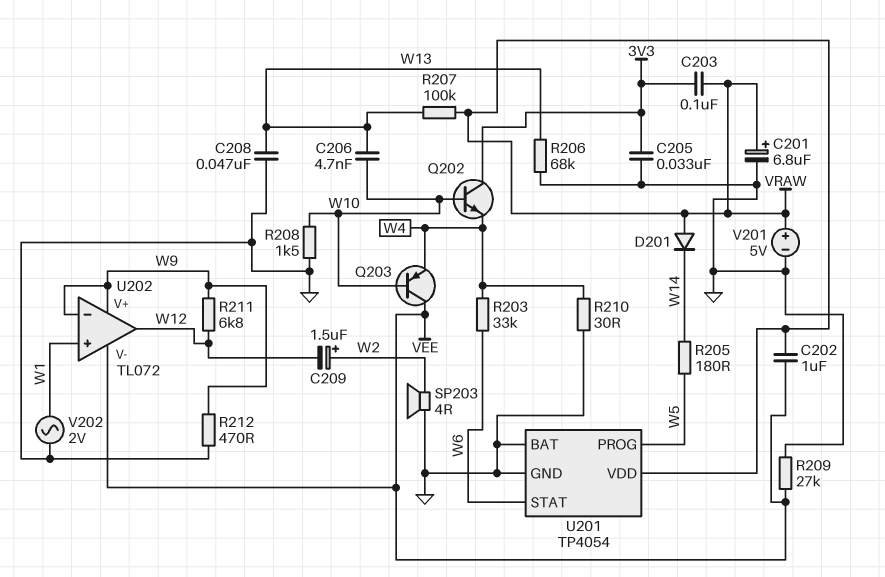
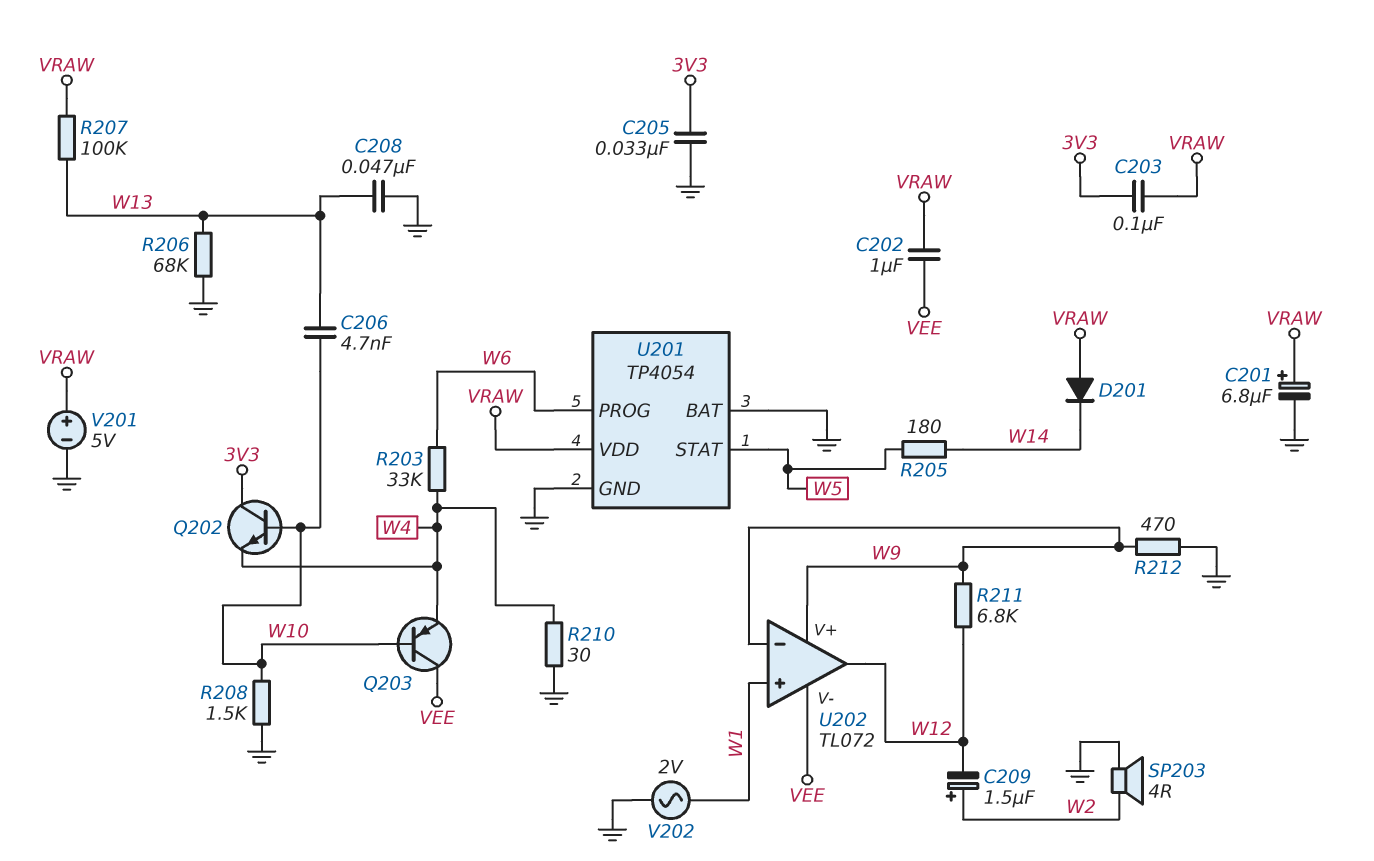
R209: 27k (GND, VEE) -> none
U201 pin PROG: W5 -> W6
U201 pin STAT: W6 -> W5

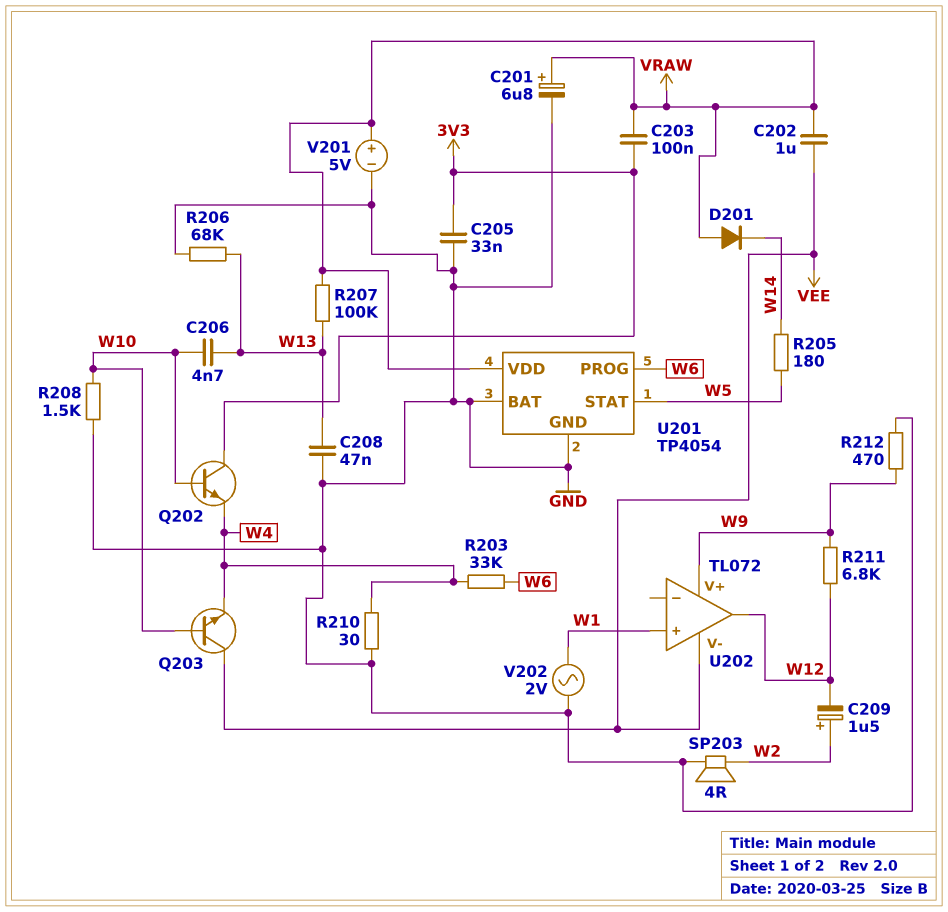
Q203: PNP (B W10, C VEE, E W4) -> NPN (B W10, C VEE, E W4)
U202 pin in-: W9 -> none

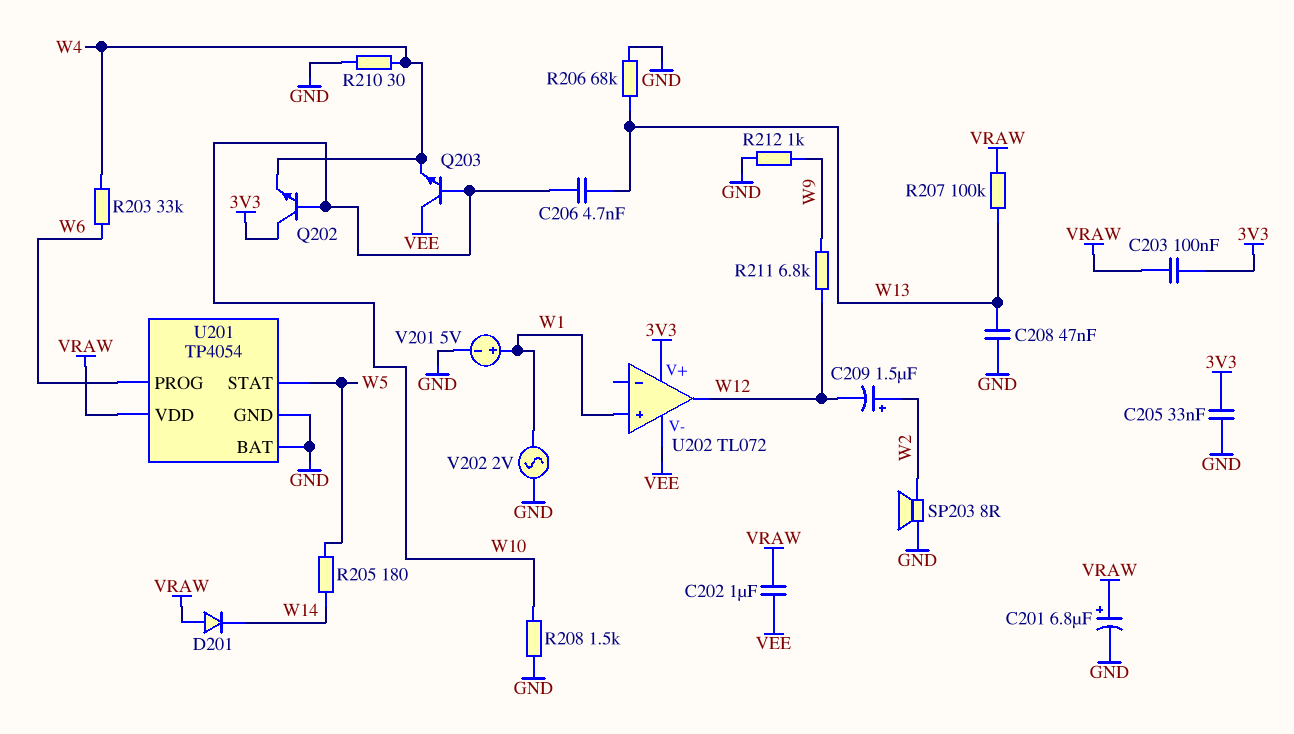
R212: 470 (GND, W9) -> 1k (GND, W9)
SP203: speaker 4R (GND, W2) -> speaker 8R (GND, W2)
U202 pin V+: W9 -> 3V3
V201: 5V (plus VRAW, minus GND) -> 5V (plus W1, minus GND)

